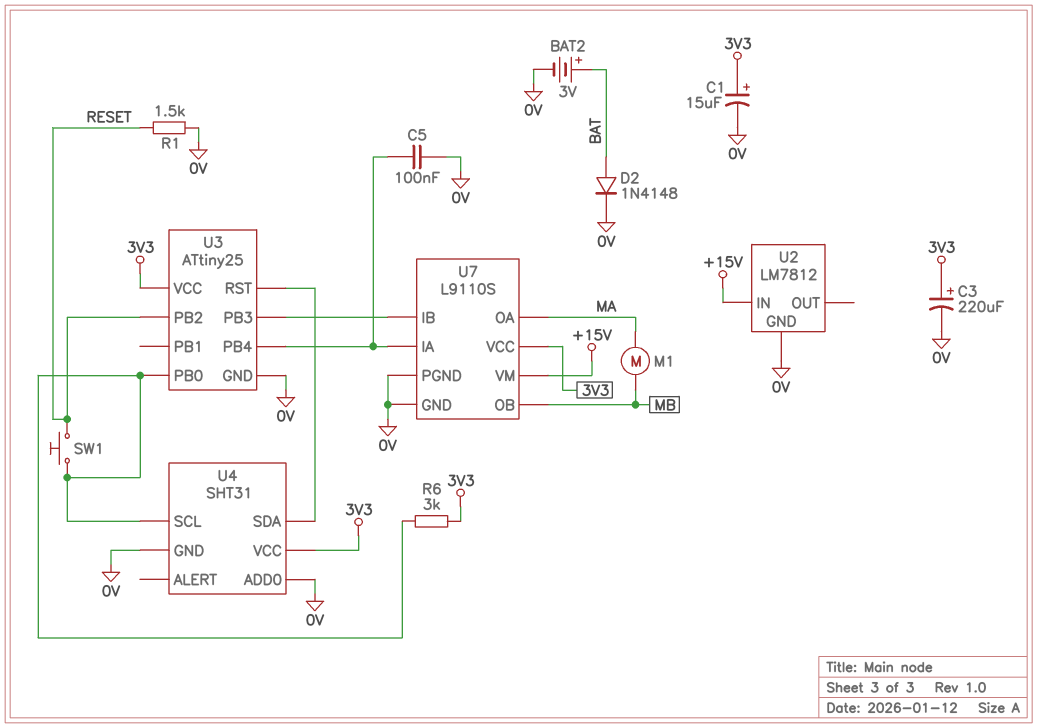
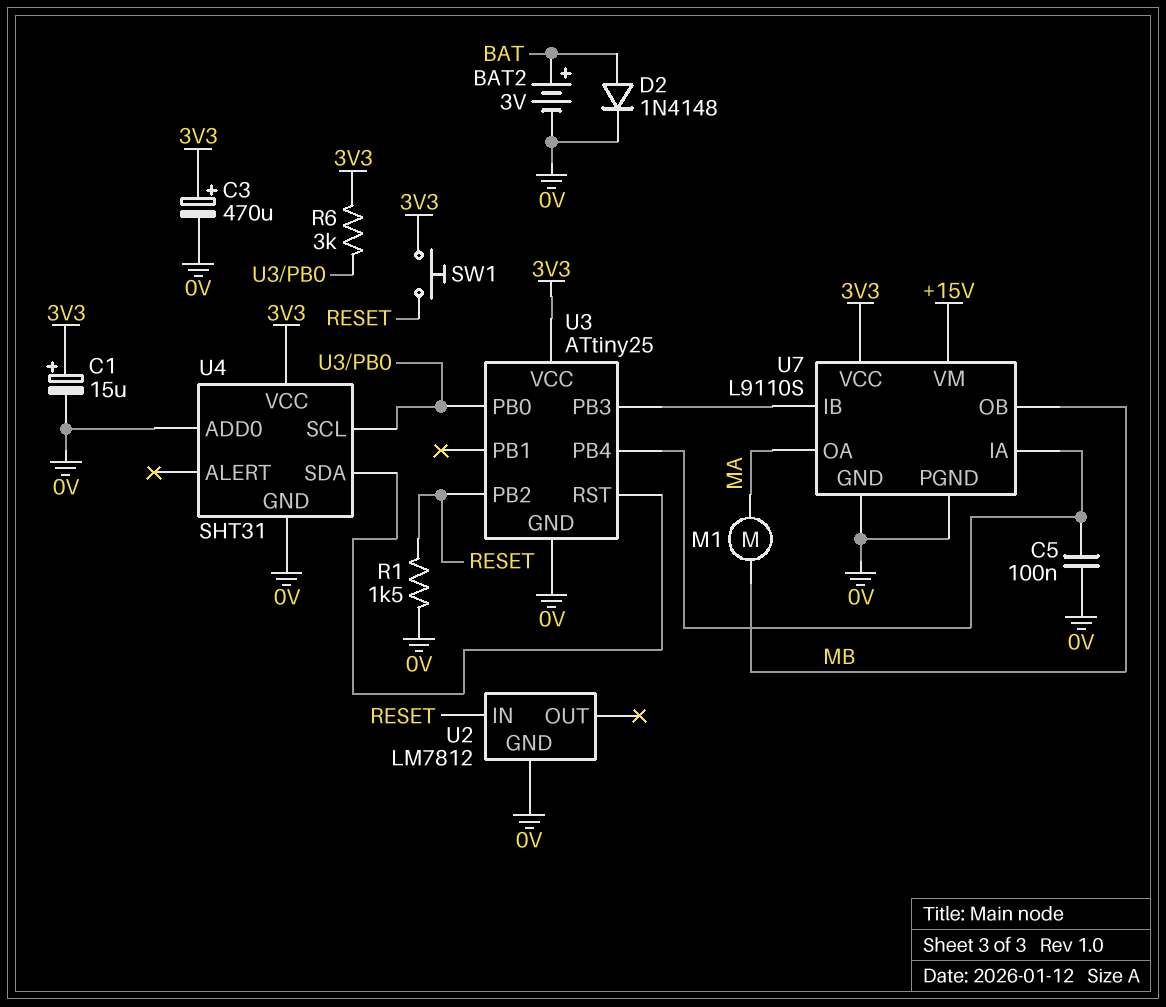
C3: 220uF (plus 3V3, minus 0V) -> 470uF (plus 3V3, minus 0V)
SW1: button (RESET, U3/PB0) -> button (3V3, RESET)
U2 pin IN: +15V -> RESET

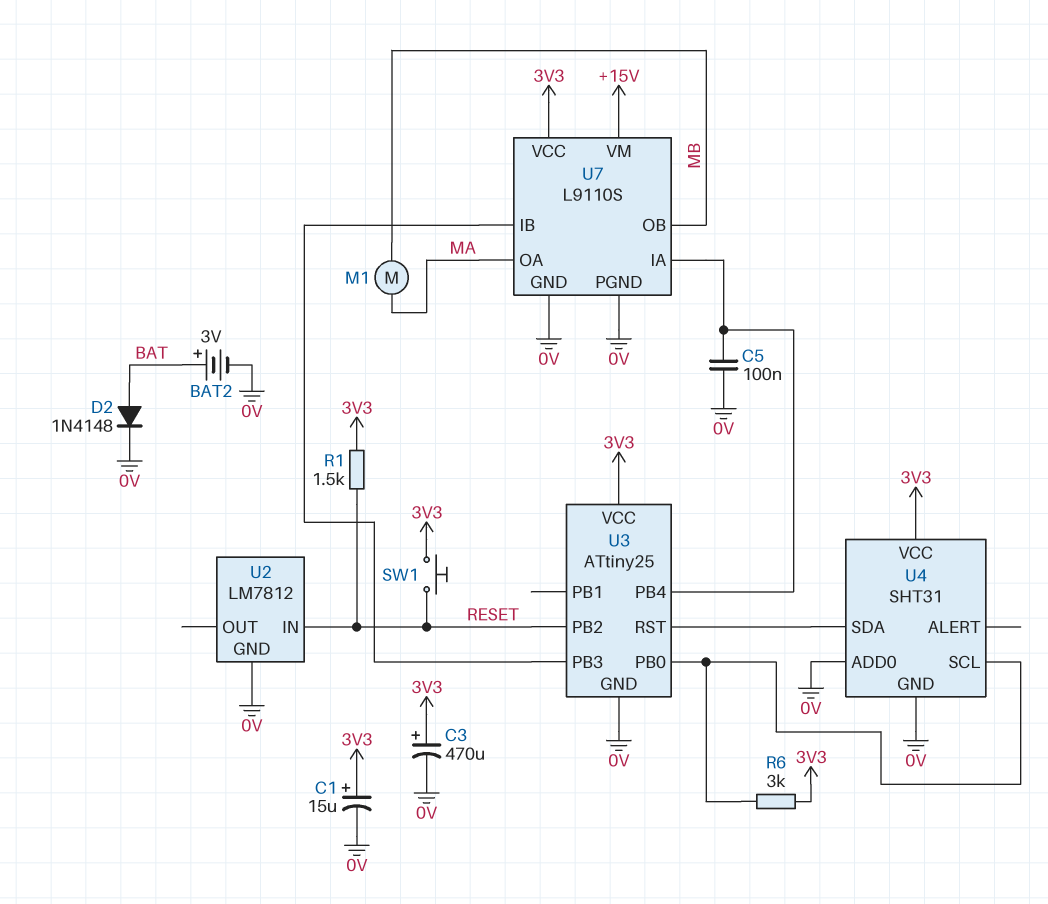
R1: 1.5k (0V, RESET) -> 1.5k (3V3, RESET)

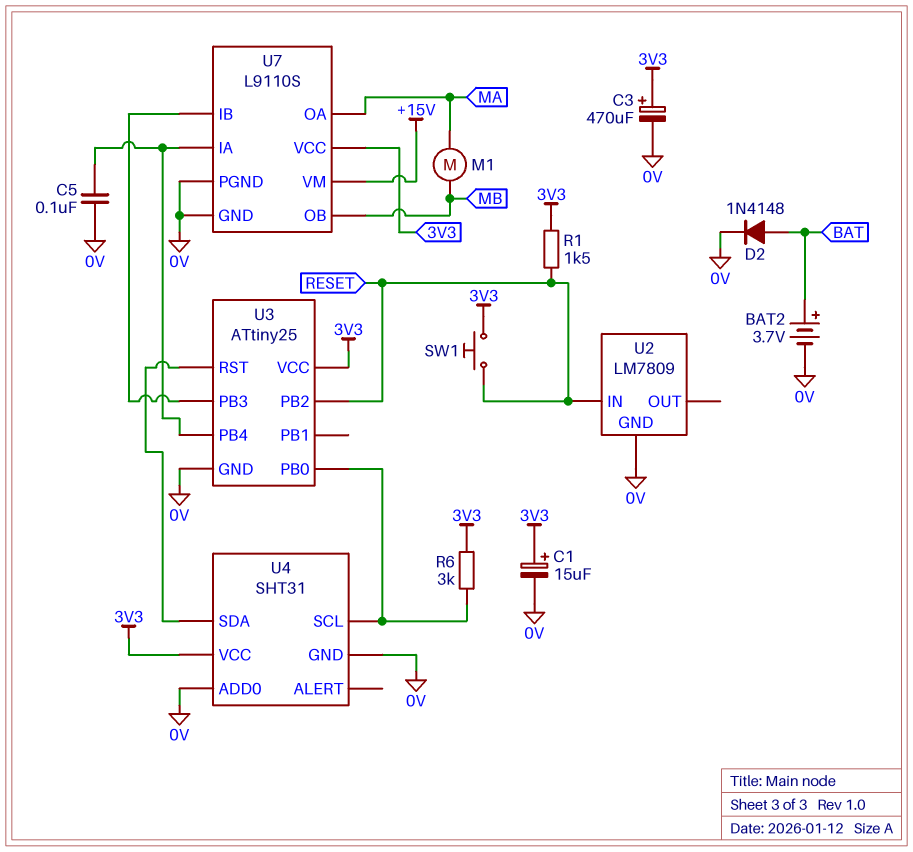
BAT2: 3V (plus BAT, minus 0V) -> 3.7V (plus BAT, minus 0V)
U2: LM7812 -> LM7809

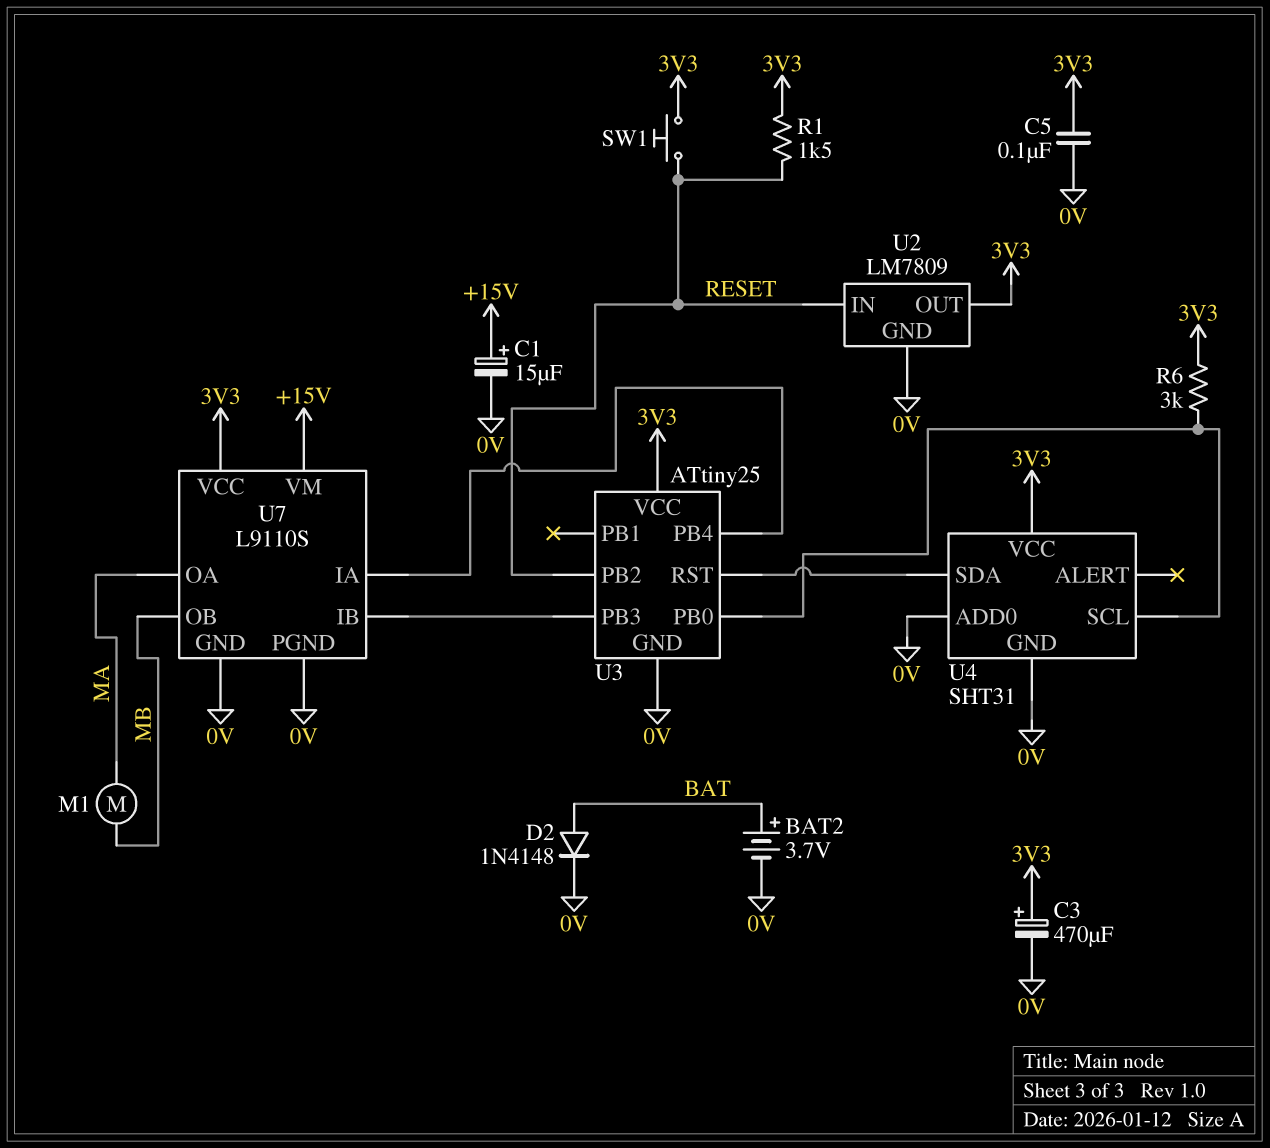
C1: 15uF (plus 3V3, minus 0V) -> 15uF (plus +15V, minus 0V)
C5: 100nF (0V, U3/PB4) -> 100nF (0V, 3V3)
U2 pin OUT: none -> 3V3

